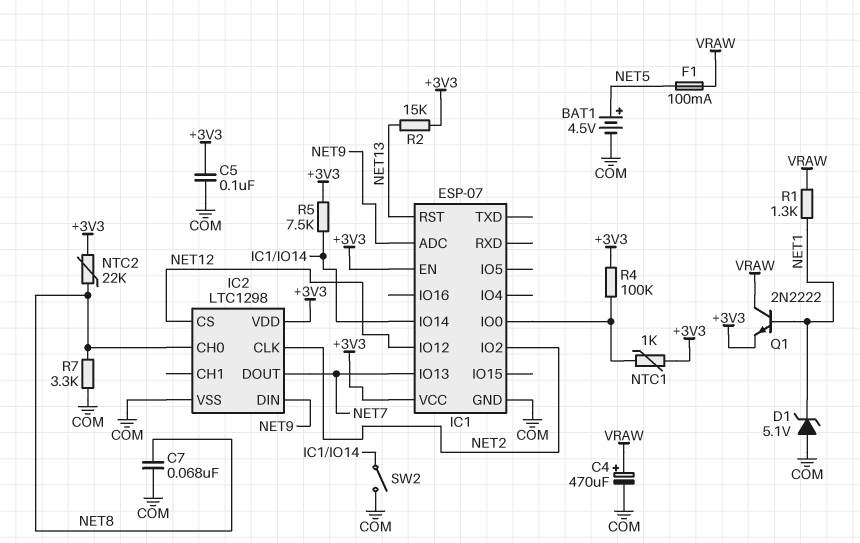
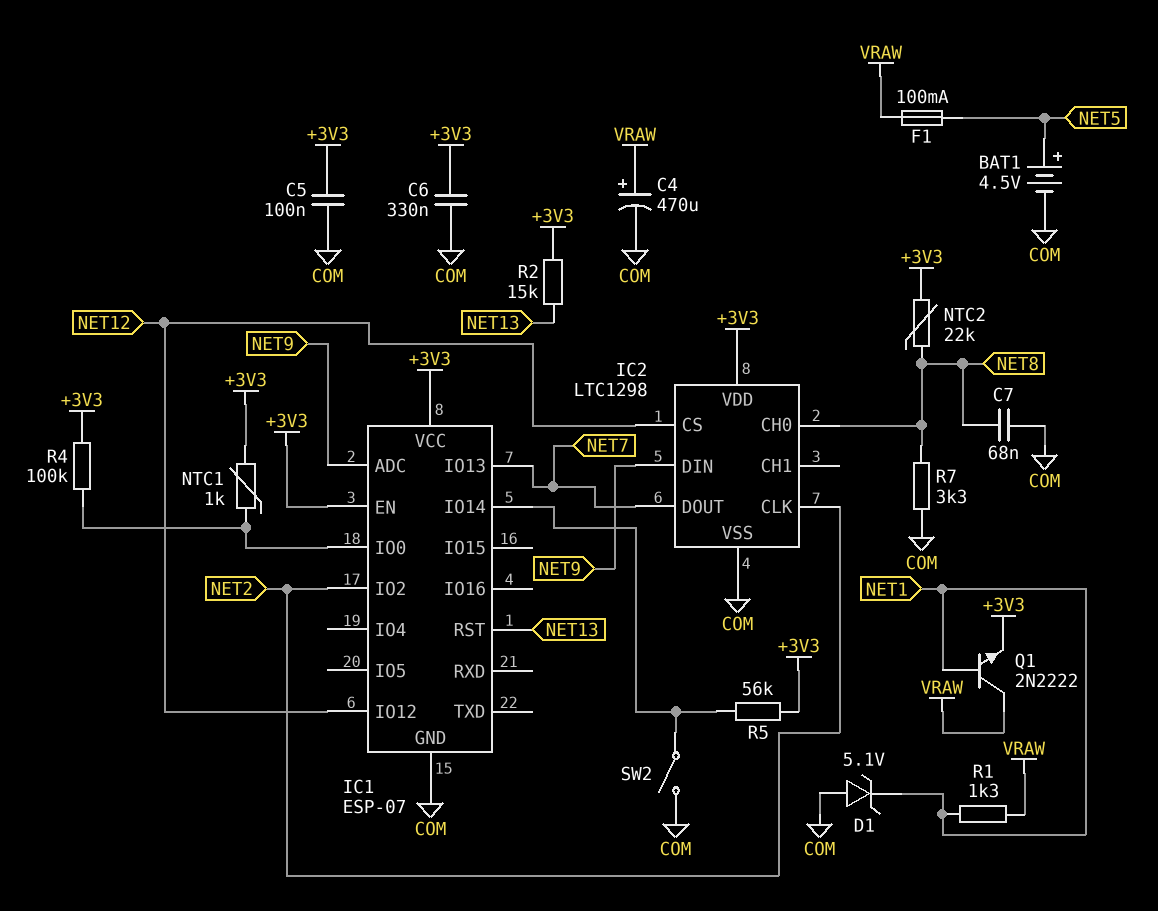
C6: none -> 330nF (+3V3, COM)
R5: 7.5k (+3V3, IC1/IO14) -> 56k (+3V3, IC1/IO14)

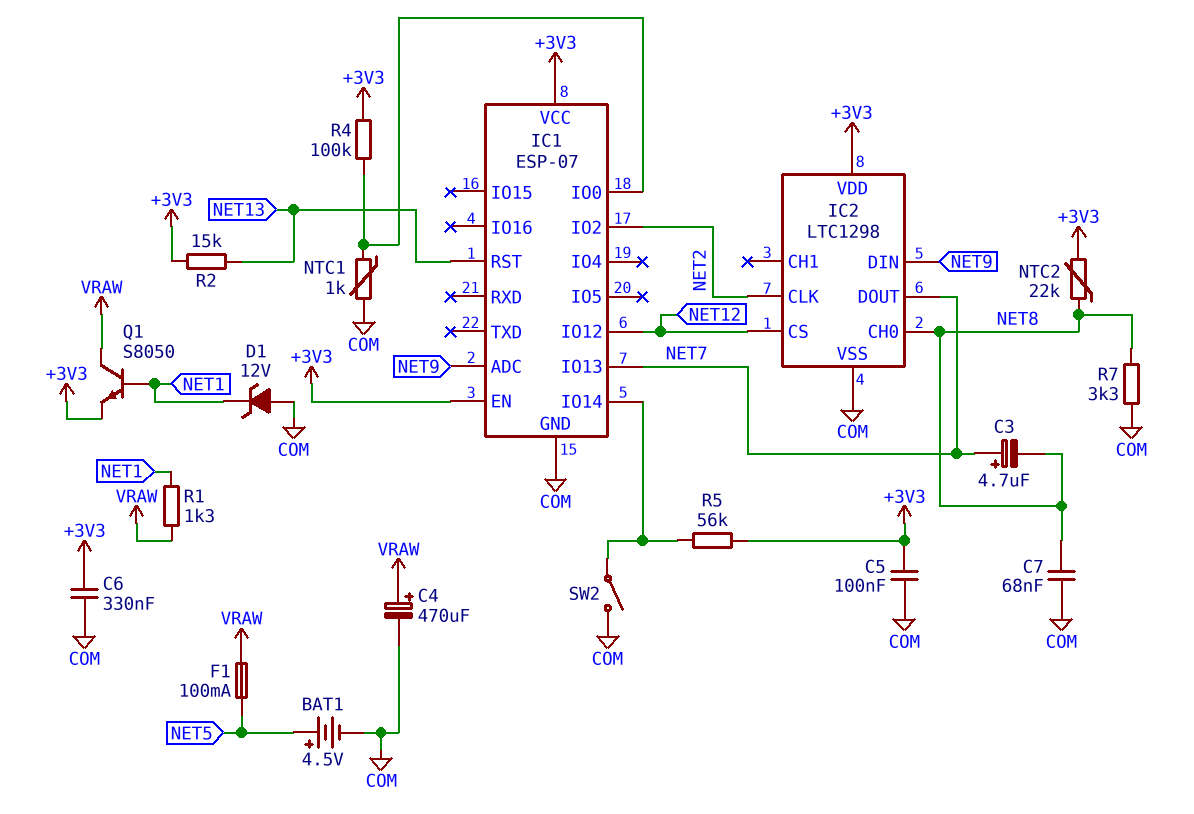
C3: none -> 4.7uF (plus NET7, minus NET8)
D1: zener 5.1V (A COM, K NET1) -> zener 12V (A COM, K NET1)
NTC1: 1k (+3V3, IC1/IO0) -> 1k (COM, IC1/IO0)
Q1: NPN 2N2222 (B NET1, C VRAW, E +3V3) -> NPN S8050 (B NET1, C VRAW, E +3V3)

